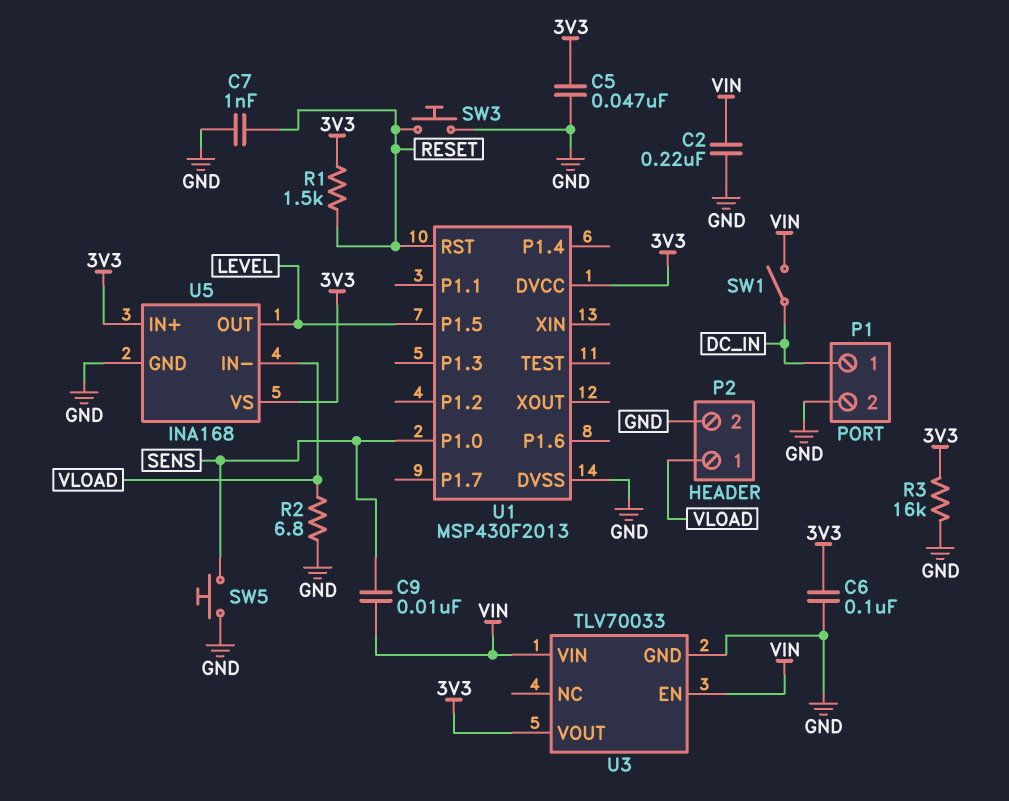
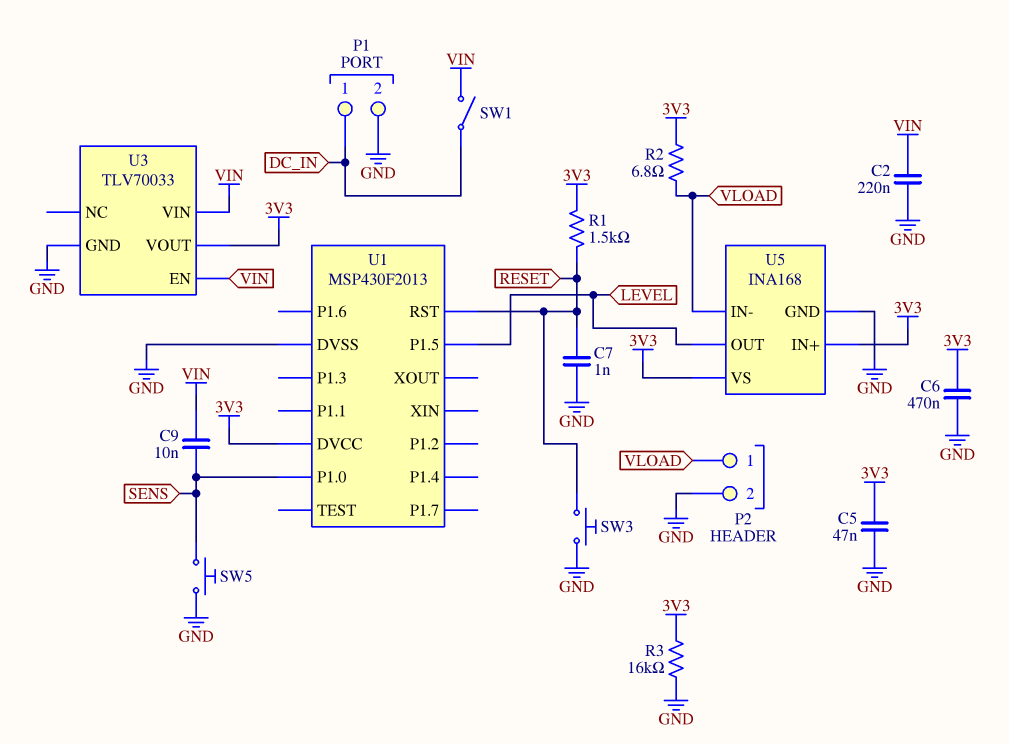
C6: 100nF (3V3, GND) -> 470nF (3V3, GND)
R2: 6.8 (GND, VLOAD) -> 6.8 (3V3, VLOAD)

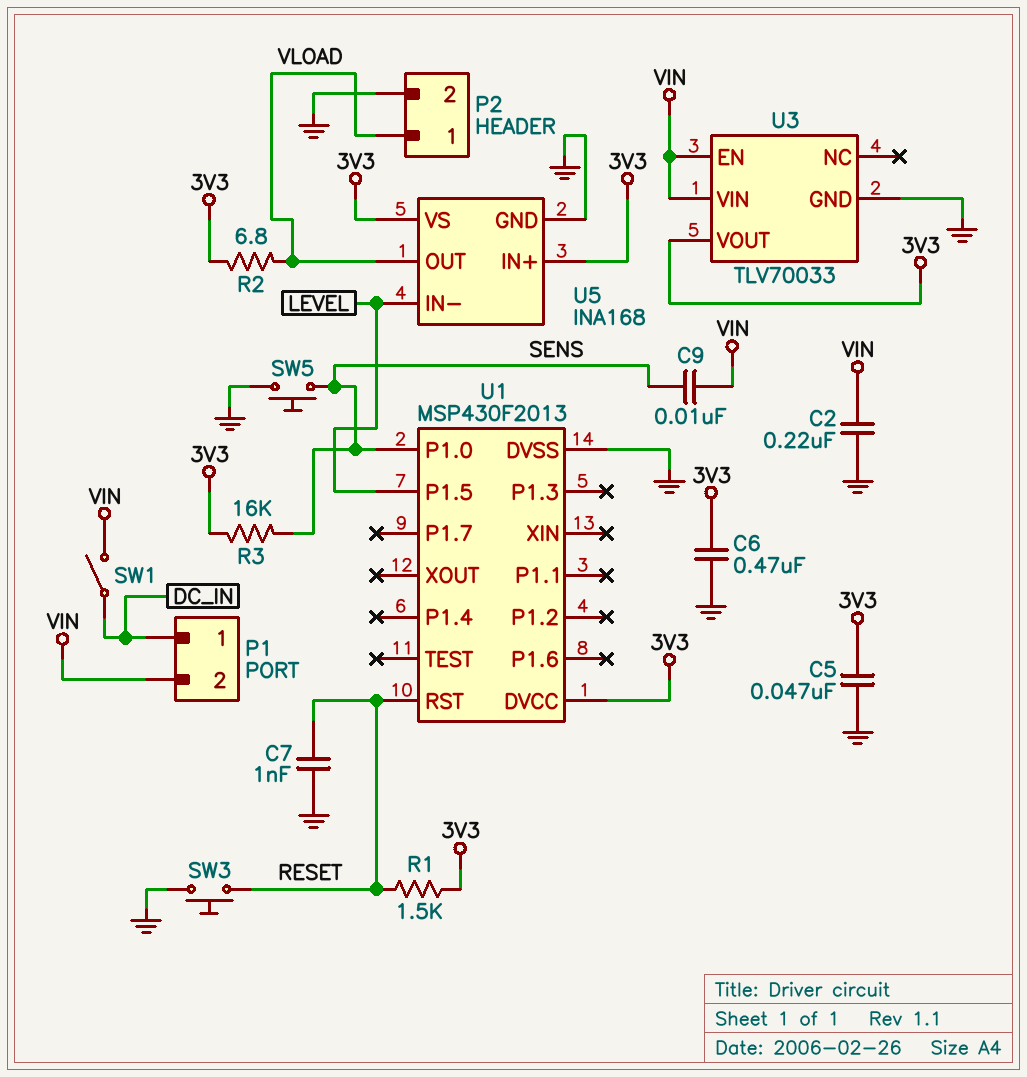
P1 pin 2: GND -> VIN
R3: 16k (3V3, GND) -> 16k (3V3, SENS)
U5 pin IN-: VLOAD -> LEVEL
U5 pin OUT: LEVEL -> VLOAD

